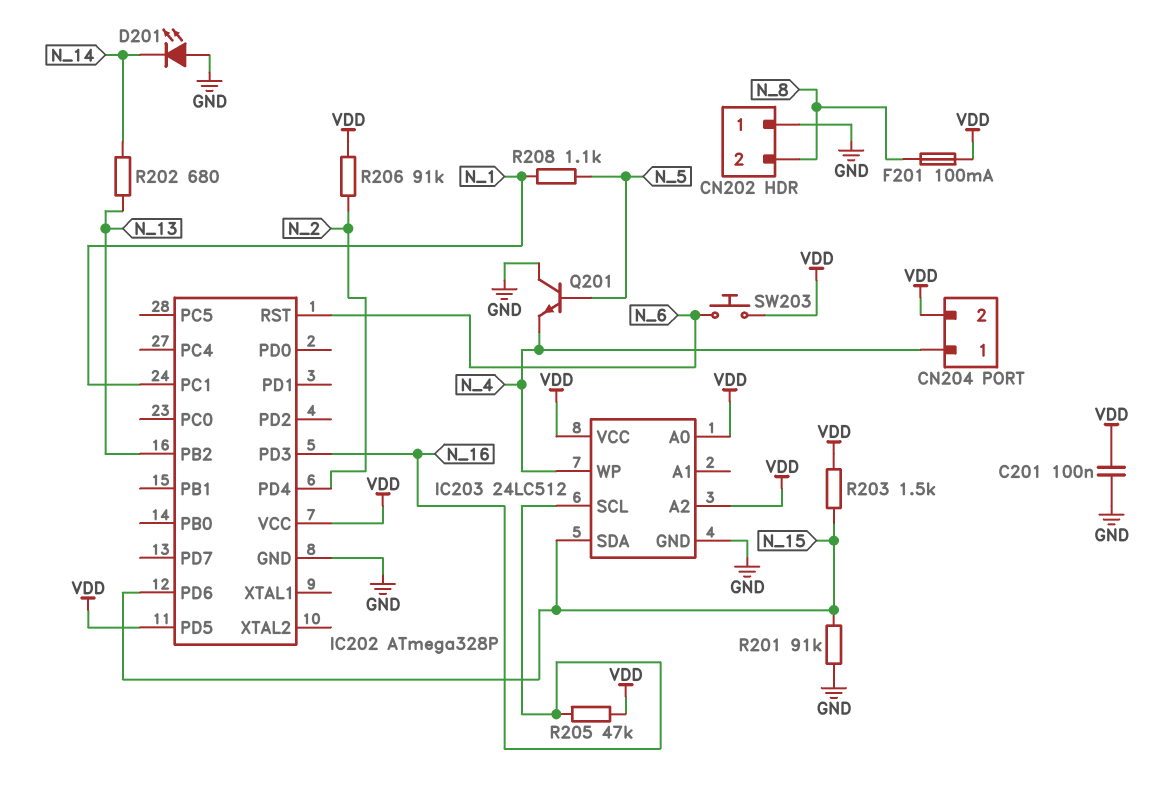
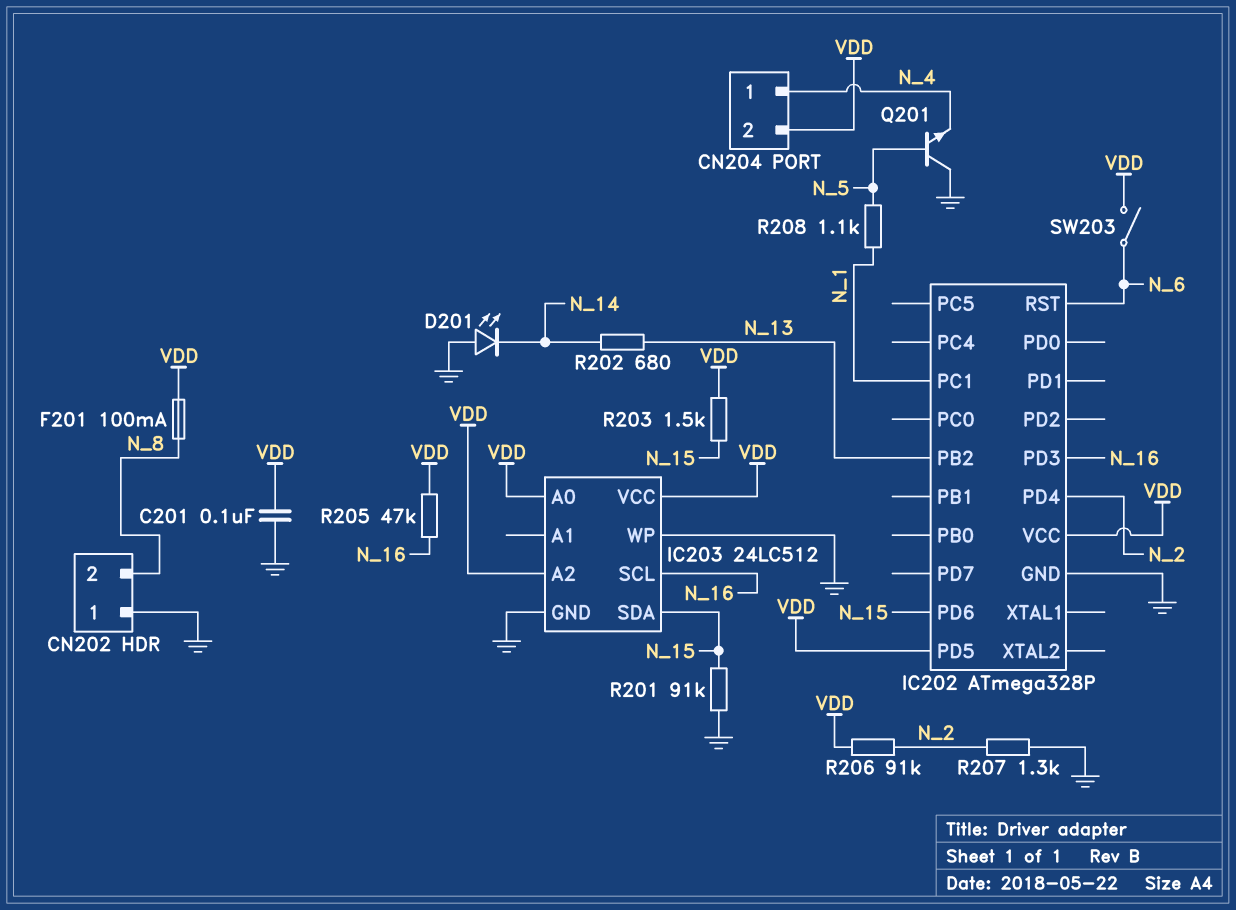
IC203 pin WP: N_4 -> GND
R207: none -> 1.3k (GND, N_2)
SW203: button (N_6, VDD) -> switch (N_6, VDD)

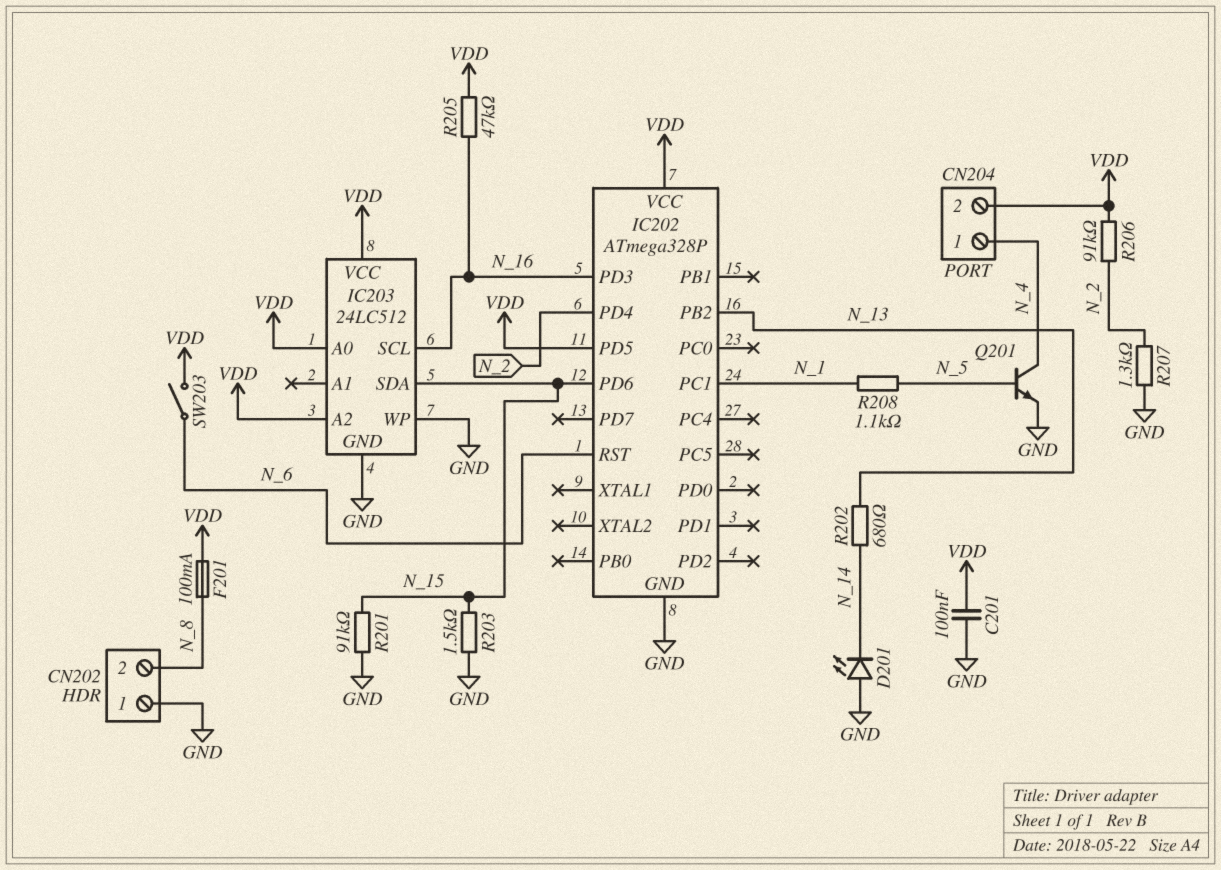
Q201: NPN (B N_5, C GND, E N_4) -> NPN (B N_5, C N_4, E GND)
R203: 1.5k (N_15, VDD) -> 1.5k (GND, N_15)

